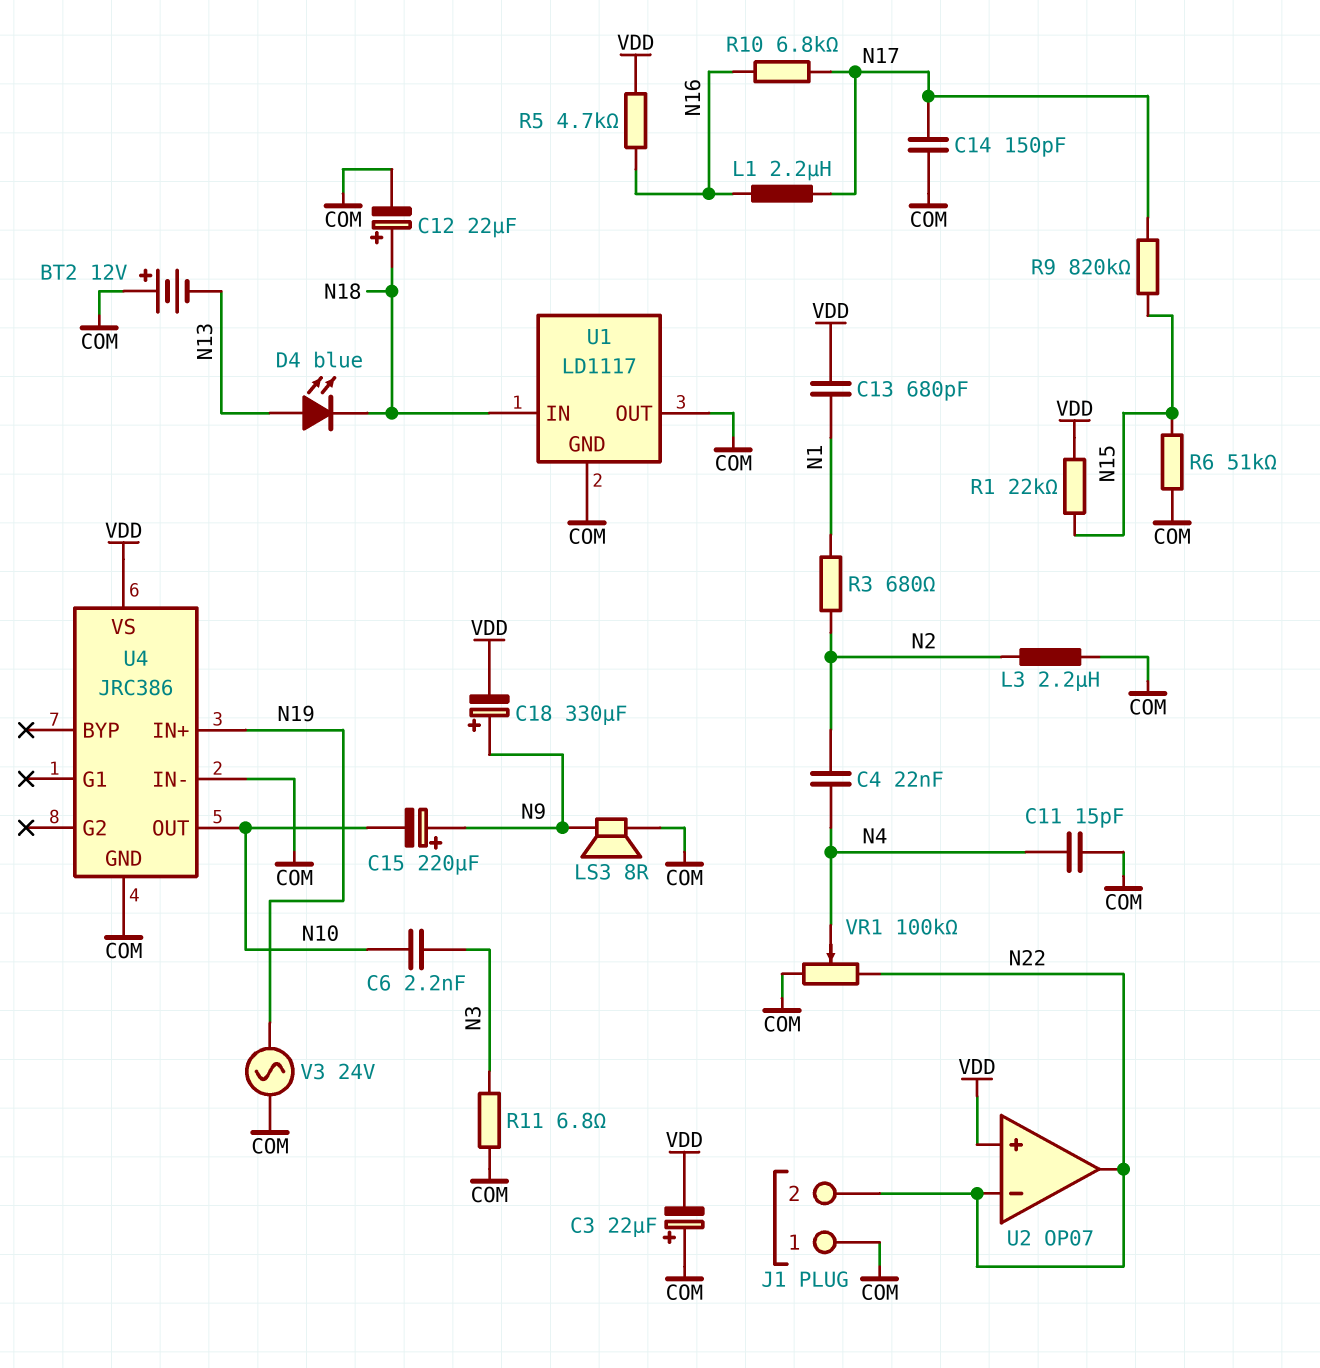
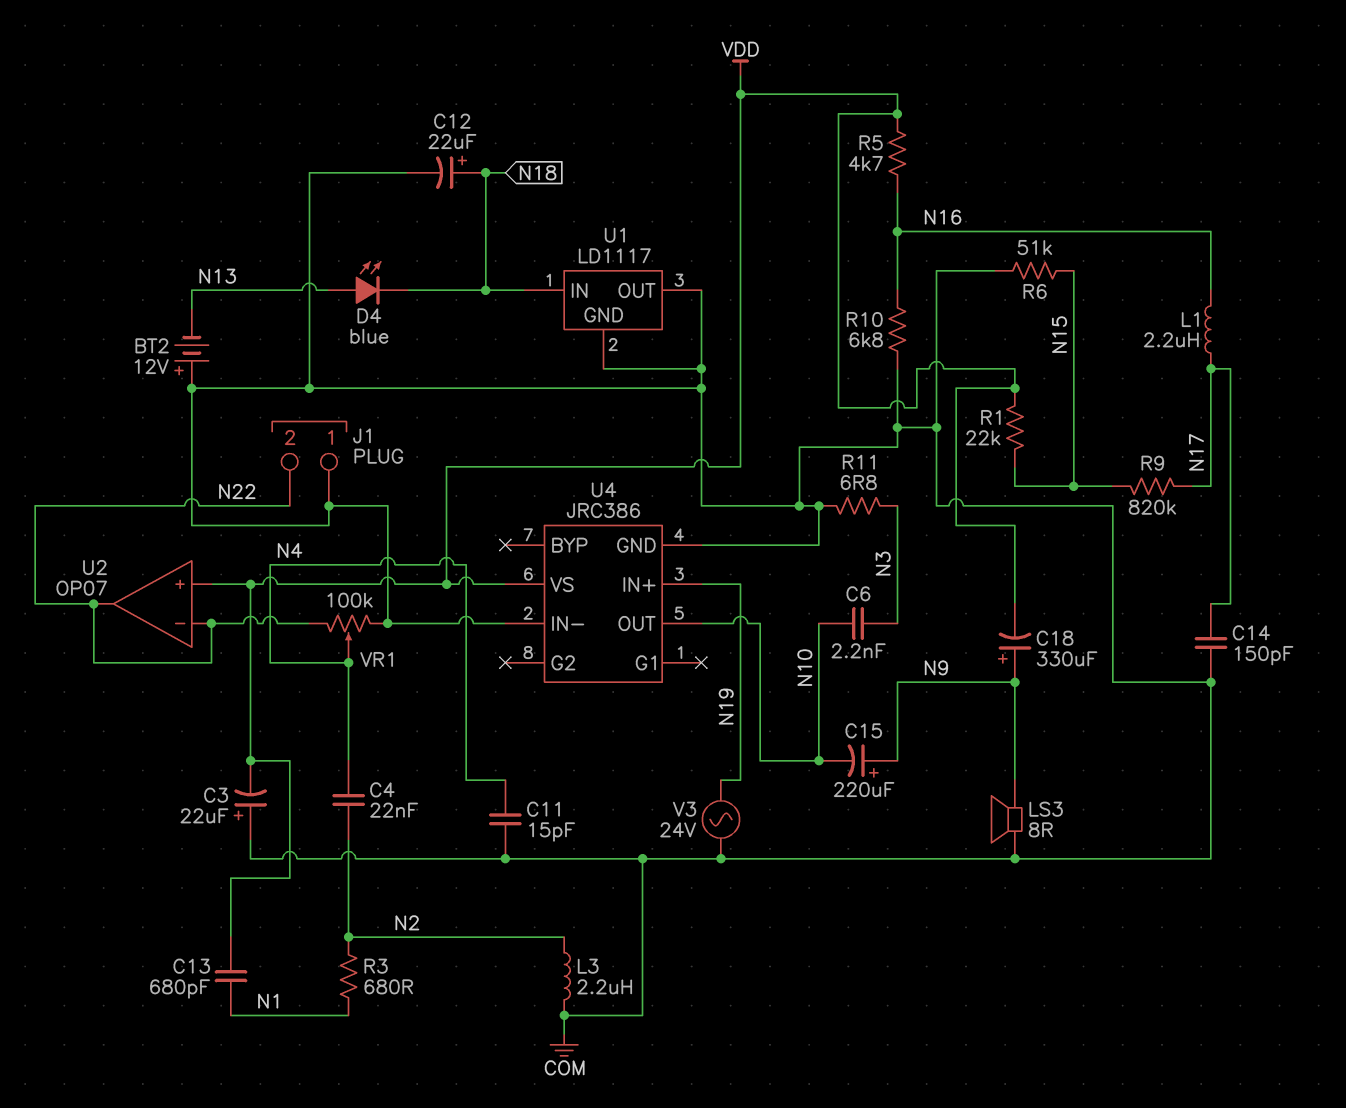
R10: 6.8k (N16, N17) -> 6.8k (COM, N16)

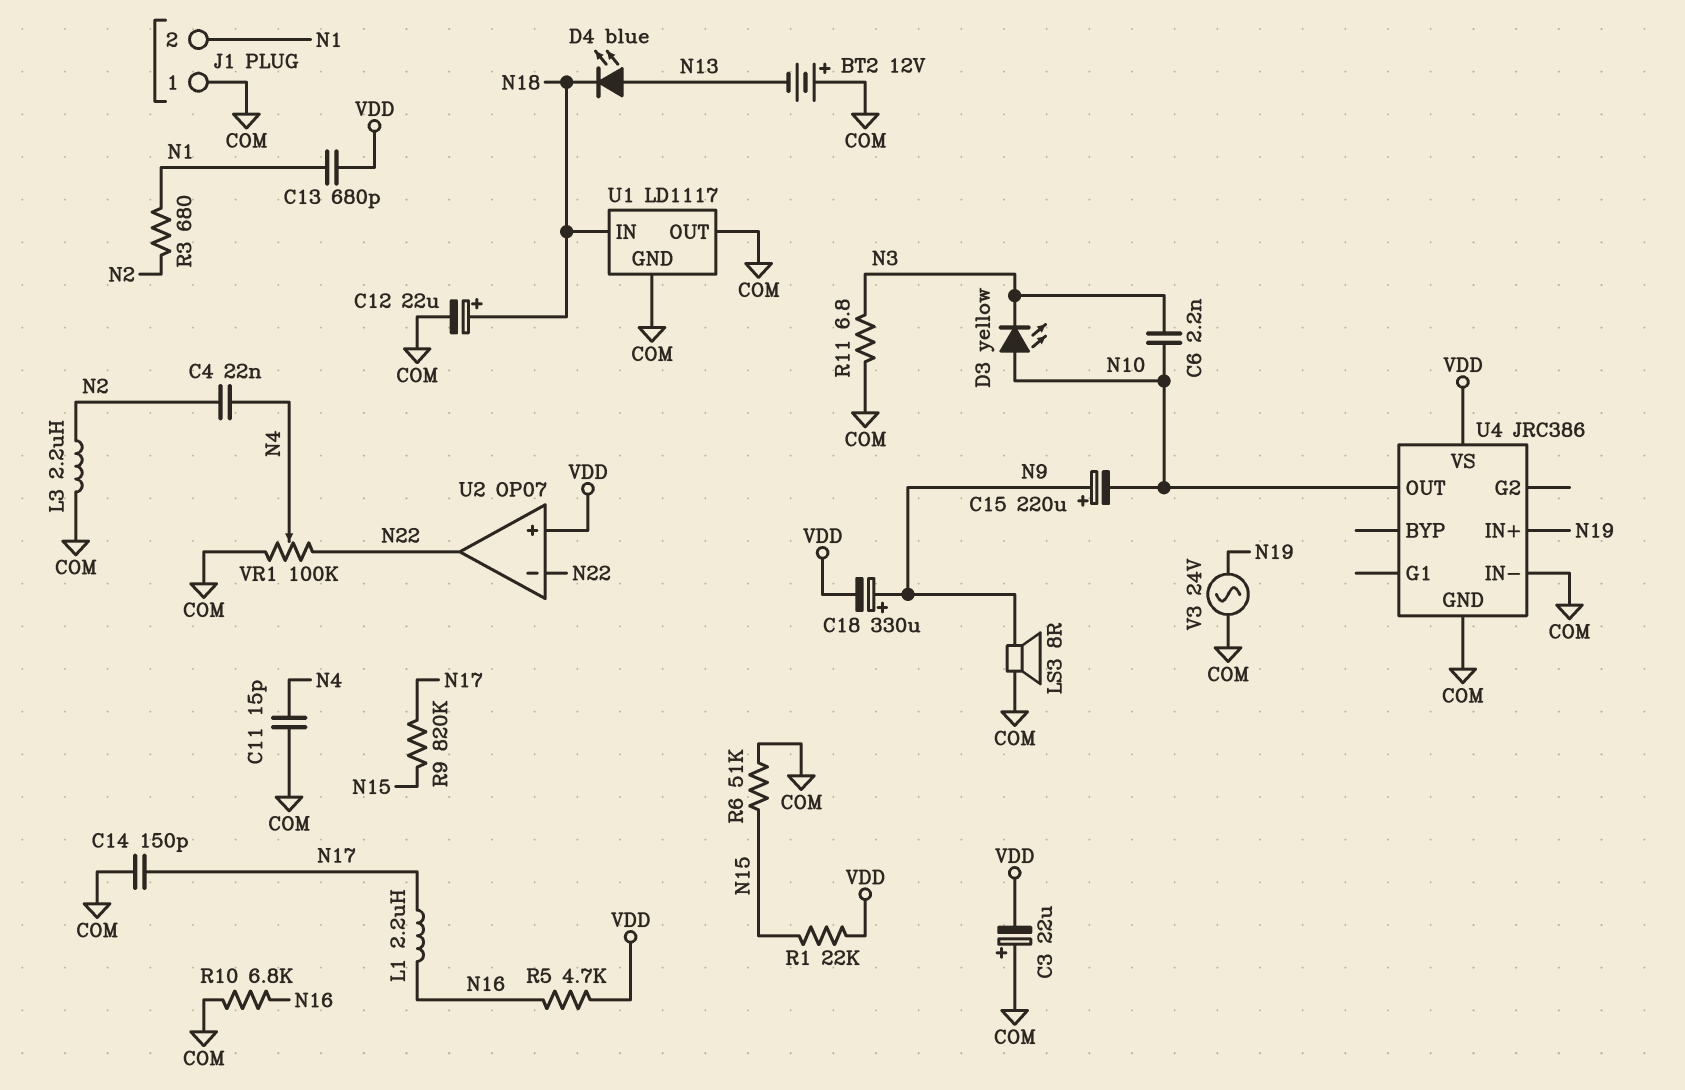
D3: none -> LED yellow (A N10, K N3)
J1 pin 2: N22 -> N1

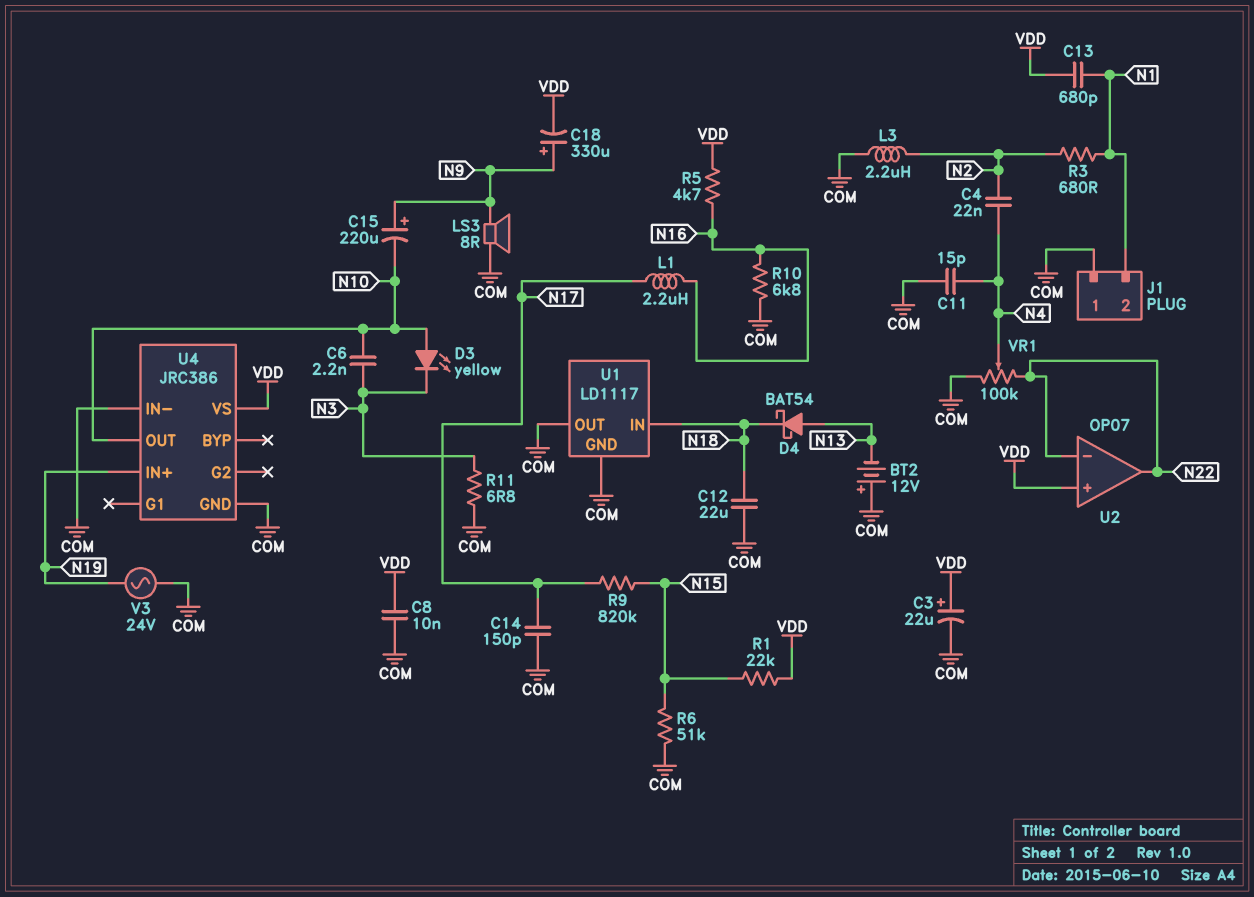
C3: 22uF (plus COM, minus VDD) -> 22uF (plus VDD, minus COM)
C8: none -> 10nF (COM, VDD)
C12: 22uF (plus N18, minus COM) -> 22uF (COM, N18)
D4: LED blue (A N13, K N18) -> schottky BAT54 (A N13, K N18)

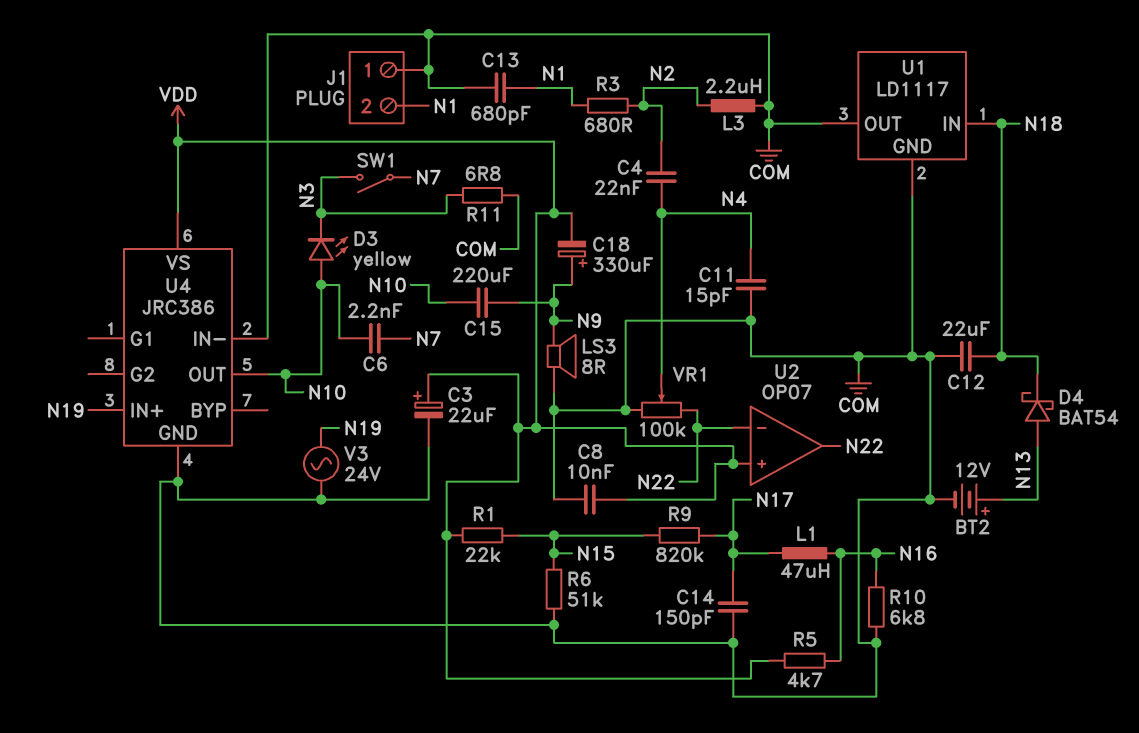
BT2: 12V (plus COM, minus N13) -> 12V (plus N13, minus COM)
C6: 2.2nF (N3, N10) -> 2.2nF (N7, N10)
C13: 680pF (N1, VDD) -> 680pF (COM, N1)
C15: 220uF (plus N9, minus N10) -> 220uF (N9, N10)
L1: 2.2uH (N16, N17) -> 47uH (N16, N17)
SW1: none -> switch (N3, N7)

